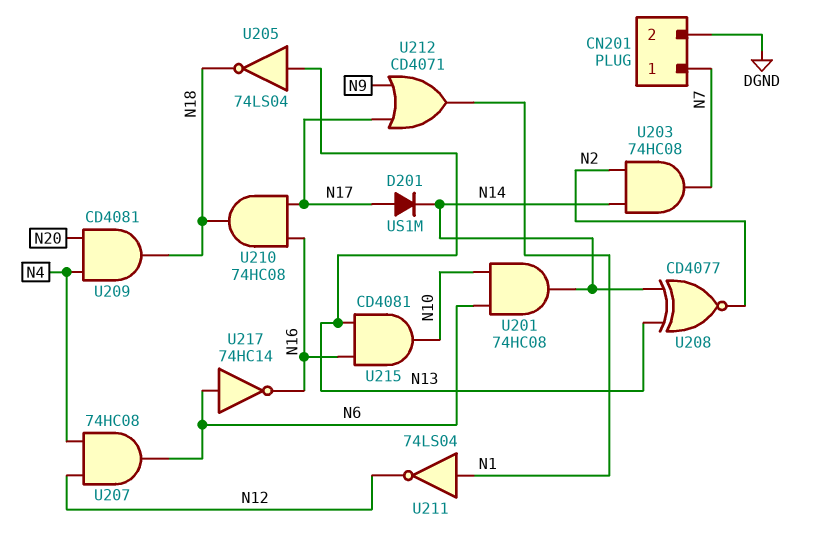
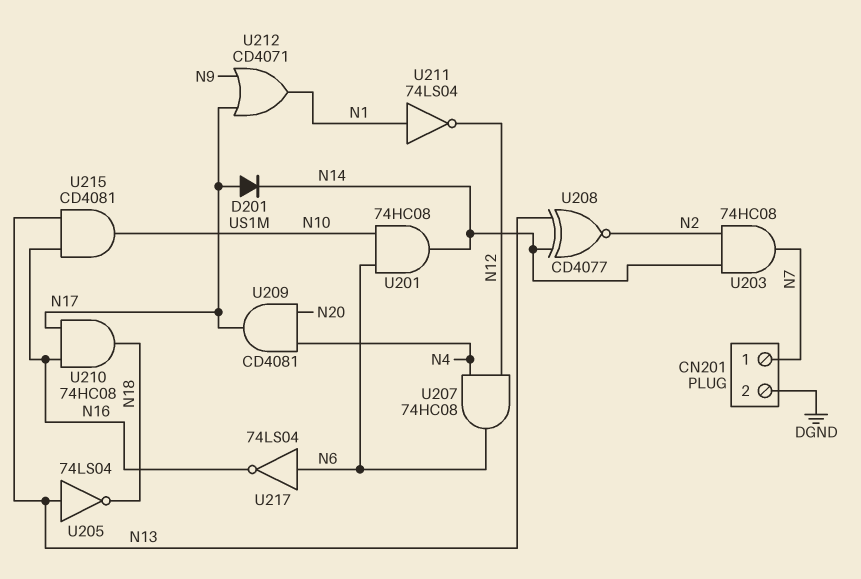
U209: AND CD4081 (in N4, in N20, out N18) -> AND CD4081 (in N4, in N20, out N17)
U217: NOT 74HC14 (in N6, out N16) -> NOT 74LS04 (in N6, out N16)

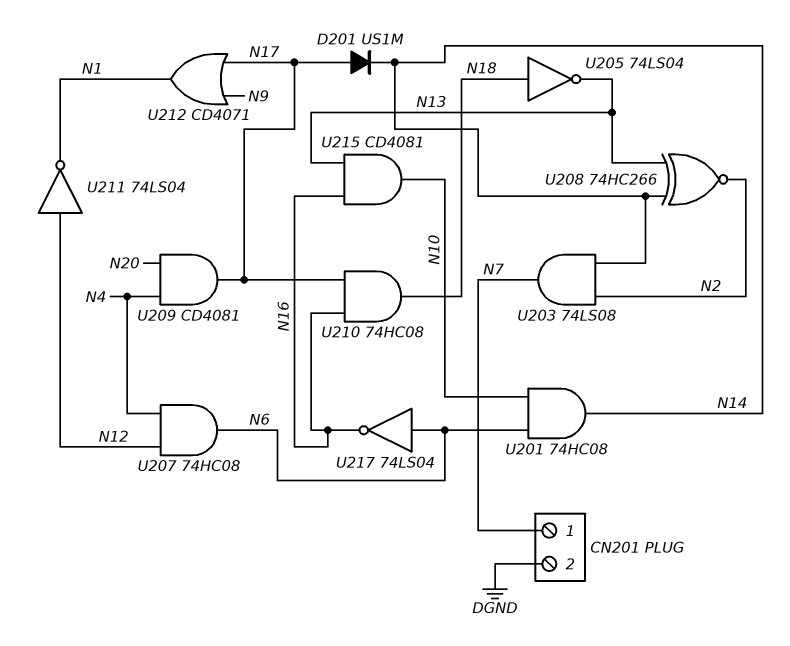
U203: AND 74HC08 (in N2, in N14, out N7) -> AND 74LS08 (in N2, in N14, out N7)
U205: NOT 74LS04 (in N13, out N18) -> NOT 74LS04 (in N18, out N13)
U208: XNOR CD4077 (in N13, in N14, out N2) -> XNOR 74HC266 (in N13, in N14, out N2)
U211: NOT 74LS04 (in N1, out N12) -> NOT 74LS04 (in N12, out N1)

